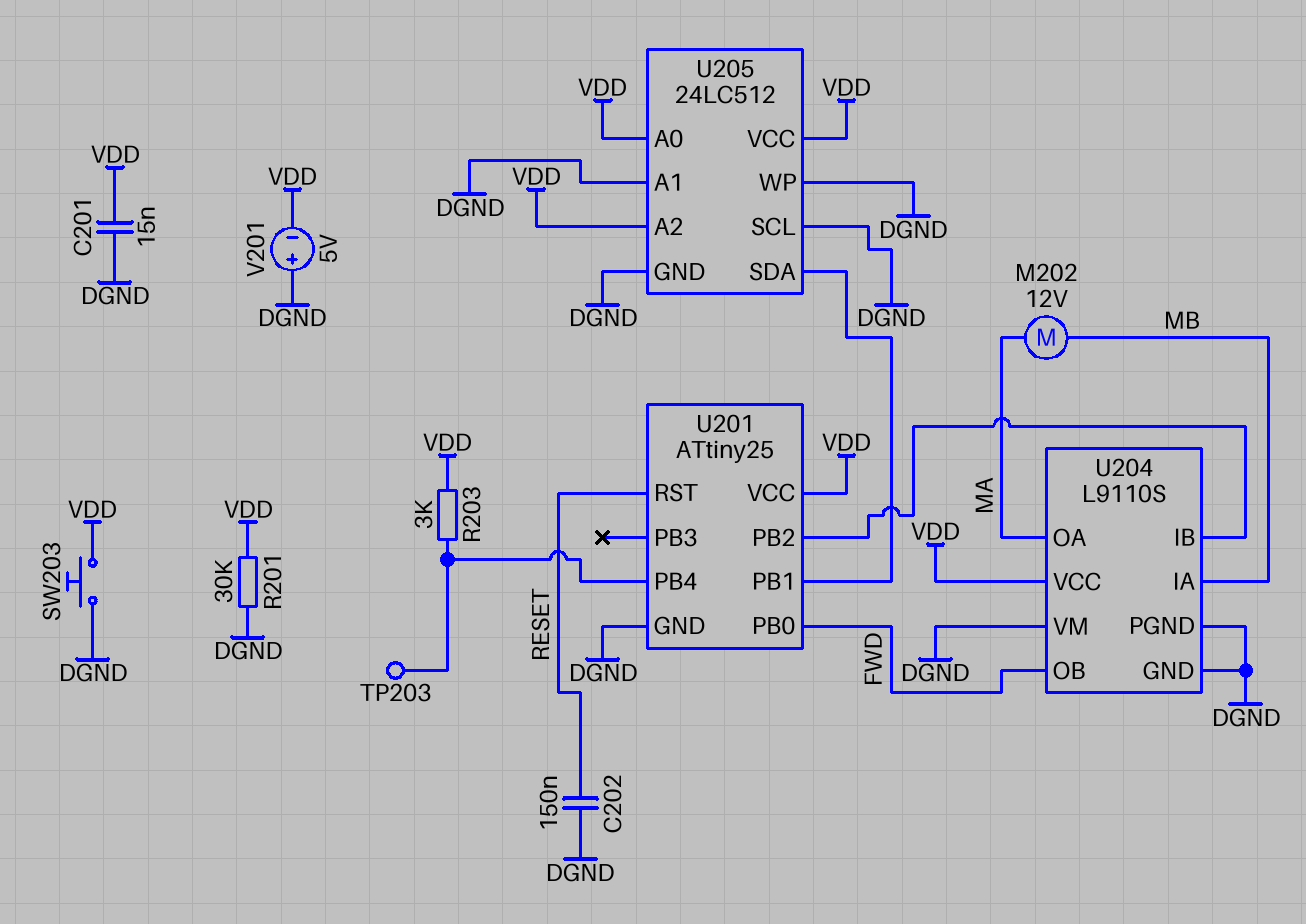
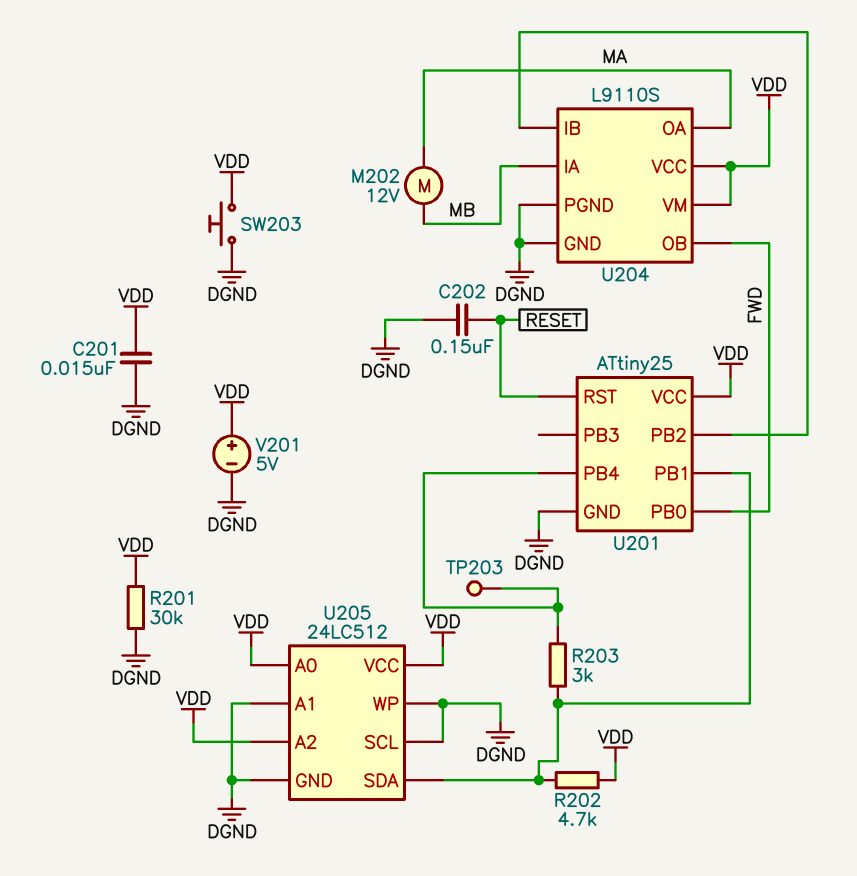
R202: none -> 4.7k (U201/PB1, VDD)
R203: 3k (U201/PB4, VDD) -> 3k (U201/PB1, U201/PB4)
U204 pin VM: DGND -> VDD
V201: 5V (plus DGND, minus VDD) -> 5V (plus VDD, minus DGND)

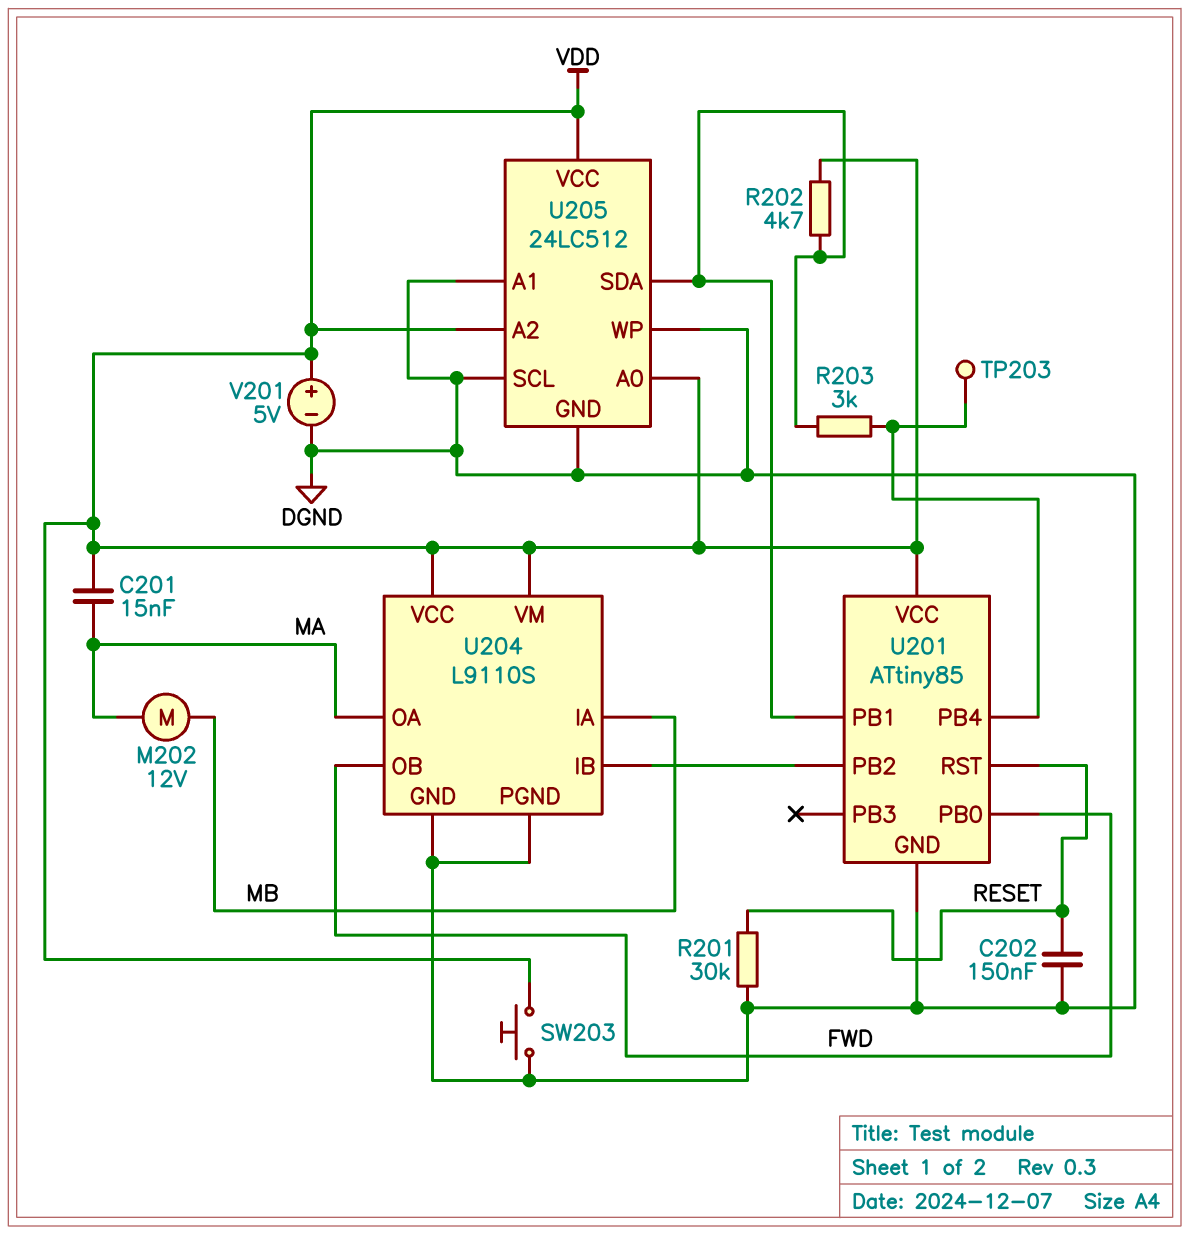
C201: 15nF (DGND, VDD) -> 15nF (MA, VDD)
R201: 30k (DGND, VDD) -> 30k (DGND, RESET)
U201: ATtiny25 -> ATtiny85

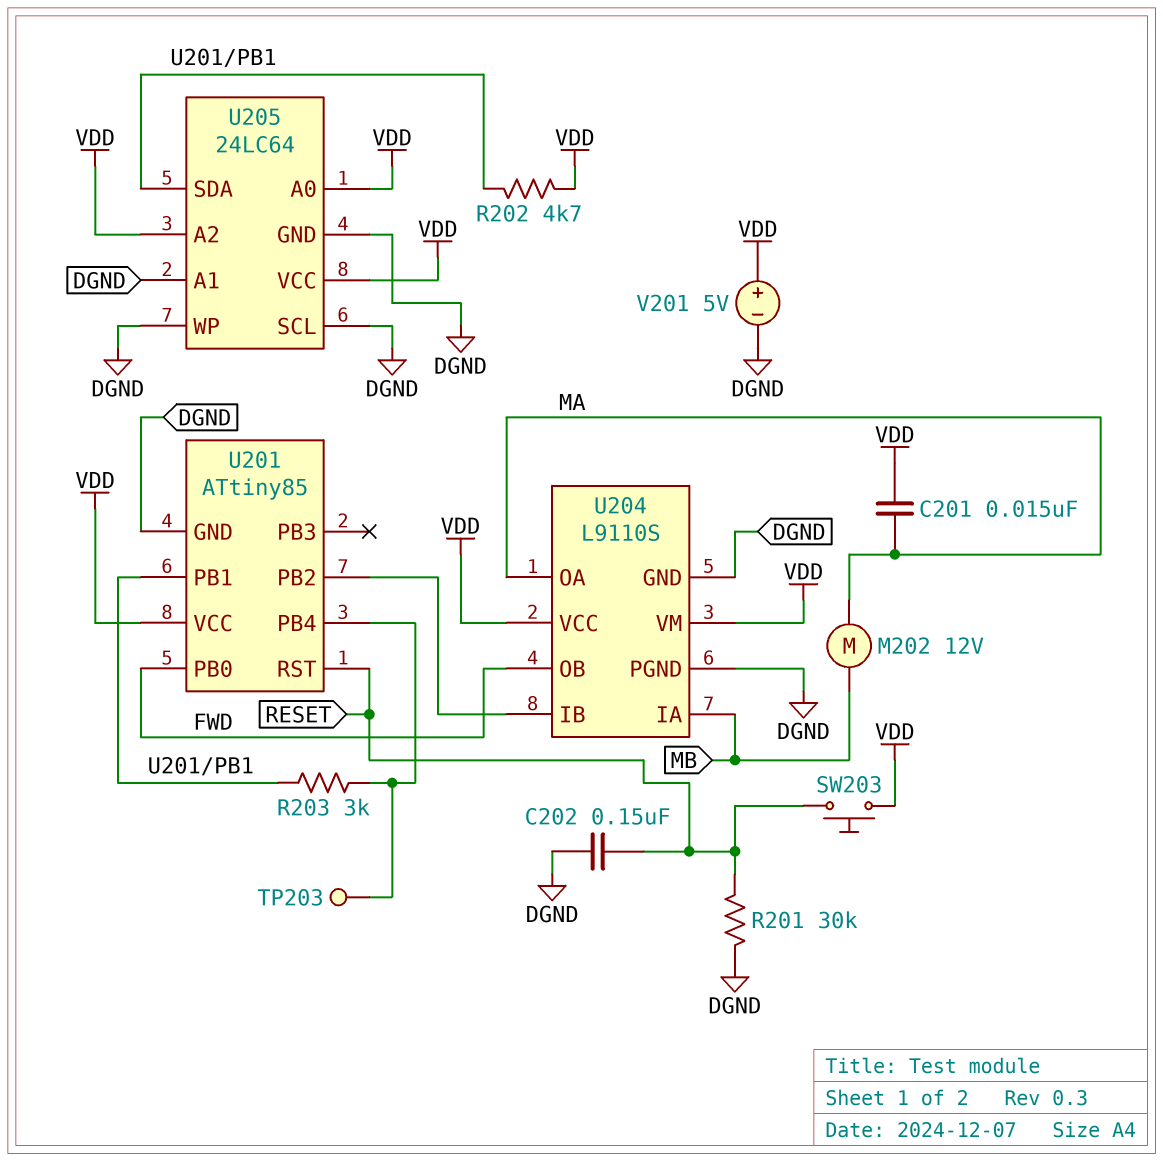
SW203: button (DGND, VDD) -> button (RESET, VDD)
U205: 24LC512 -> 24LC64

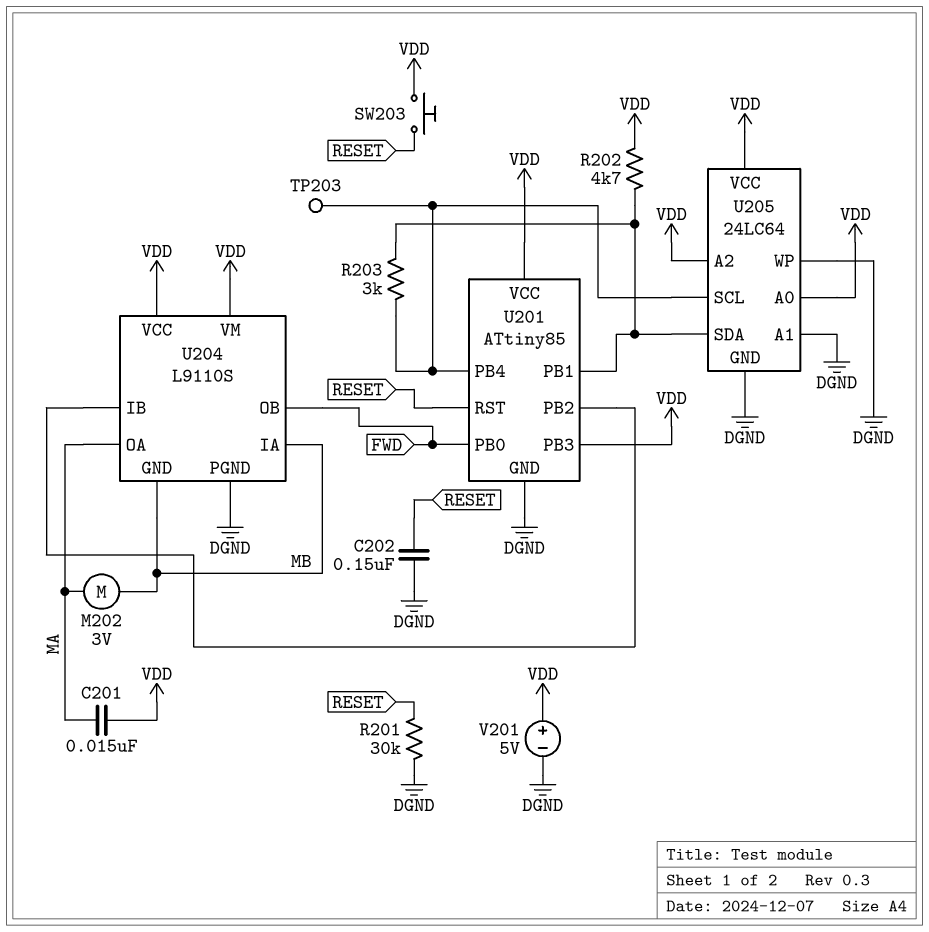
M202: motor 12V (MA, MB) -> motor 3V (MA, MB)
U201 pin PB3: none -> VDD
U204 pin GND: DGND -> MB
U205 pin SCL: DGND -> U201/PB4

